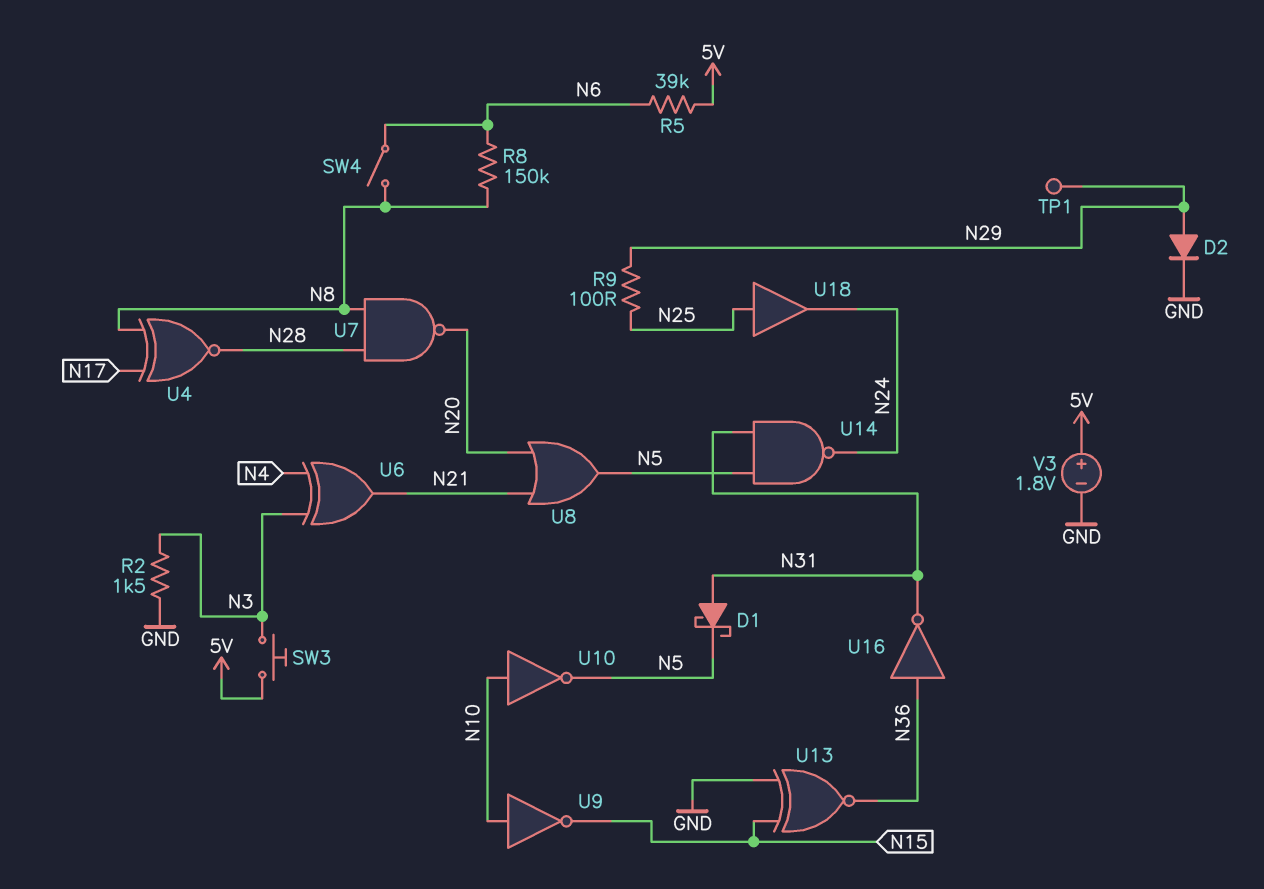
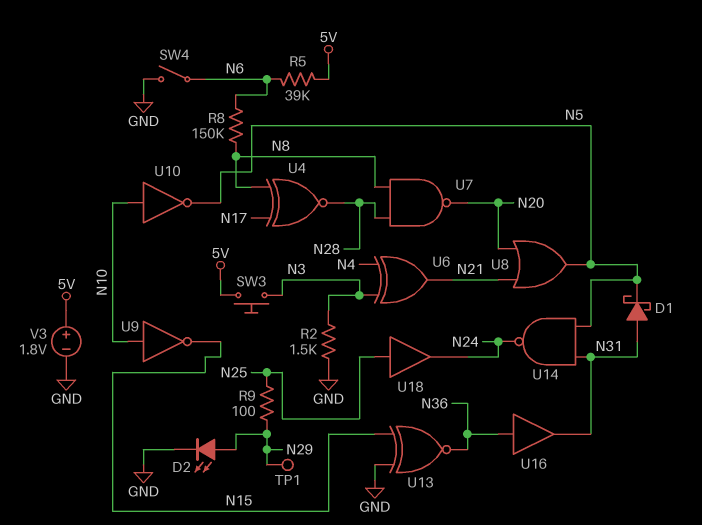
D2: diode (A N29, K GND) -> LED (A N29, K GND)
SW4: switch (N6, N8) -> switch (GND, N6)
U16: NOT (in N36, out N31) -> buffer (in N36, out N31)

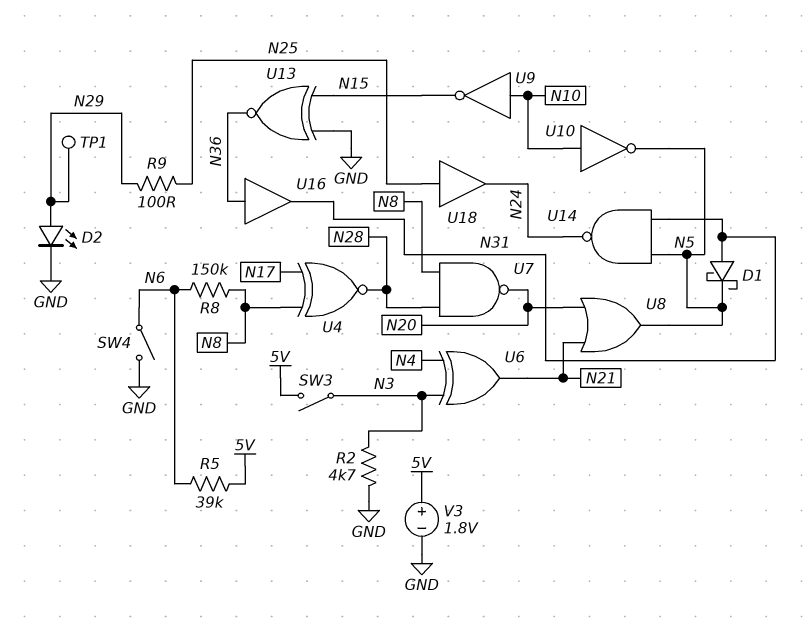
R2: 1.5k (GND, N3) -> 4.7k (GND, N3)
SW3: button (5V, N3) -> switch (5V, N3)

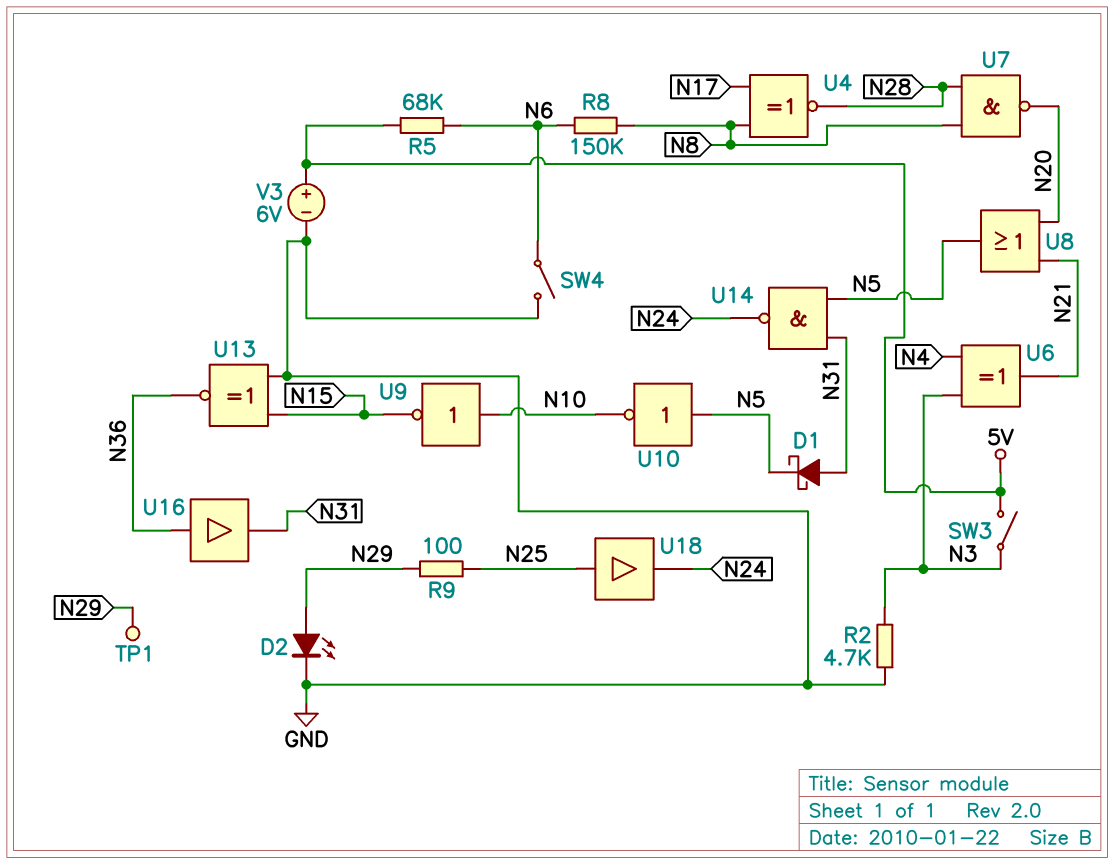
R5: 39k (5V, N6) -> 68k (5V, N6)
U10: NOT (in N10, out N5) -> NOT (in N5, out N10)
V3: 1.8V (plus 5V, minus GND) -> 6V (plus 5V, minus GND)

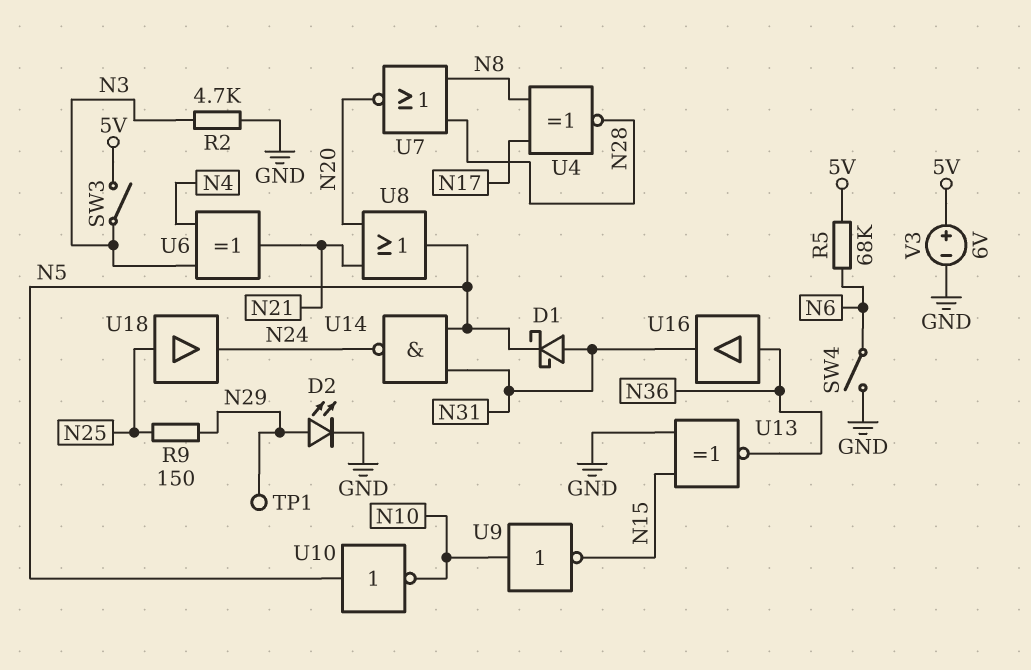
R8: 150k (N6, N8) -> none
R9: 100 (N25, N29) -> 150 (N25, N29)
U7: NAND (in N8, in N28, out N20) -> NOR (in N8, in N28, out N20)

